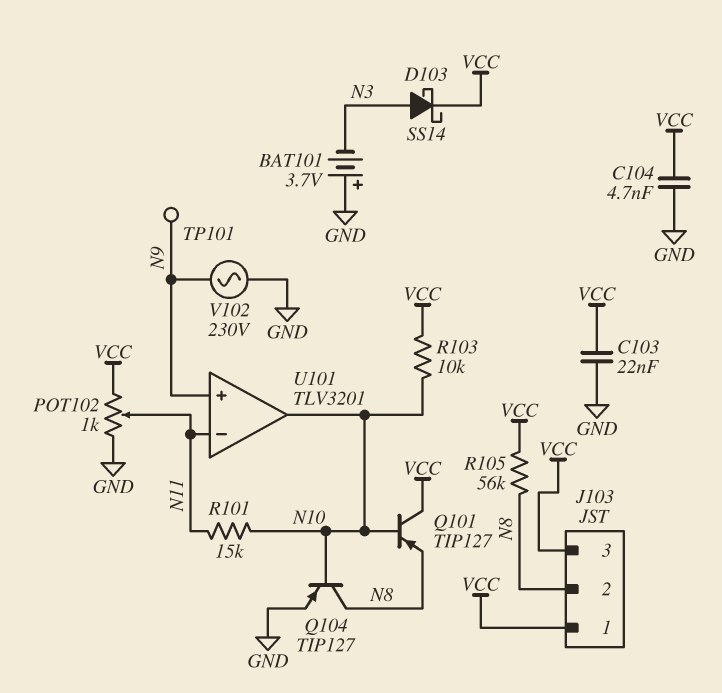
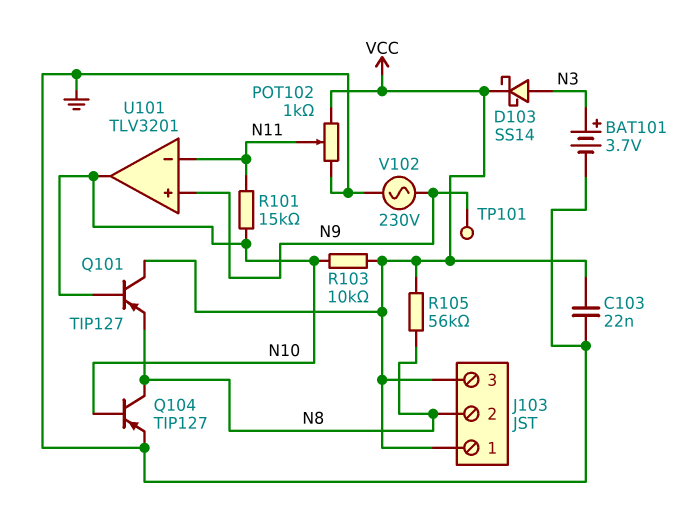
BAT101: 3.7V (plus GND, minus N3) -> 3.7V (plus N3, minus GND)
C104: 4.7nF (GND, VCC) -> none

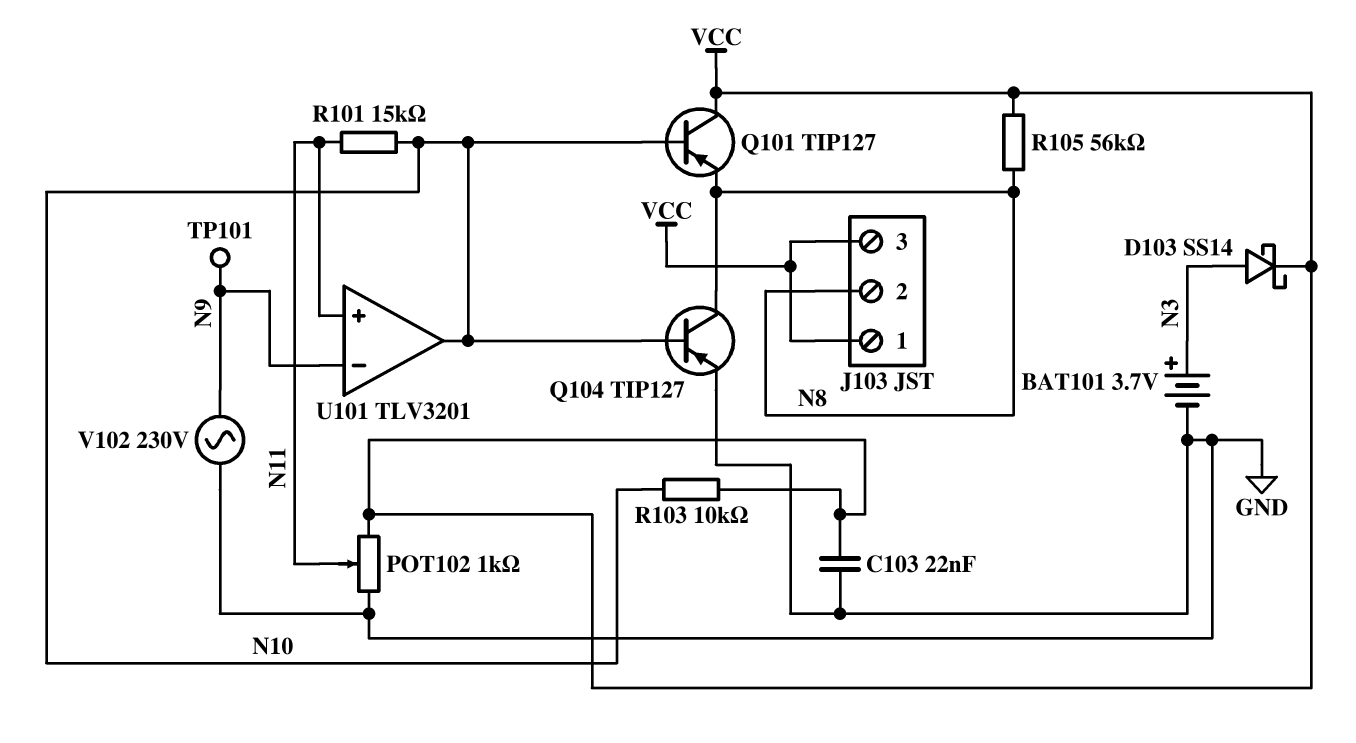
U101 pin in+: N9 -> N11
U101 pin in-: N11 -> N9

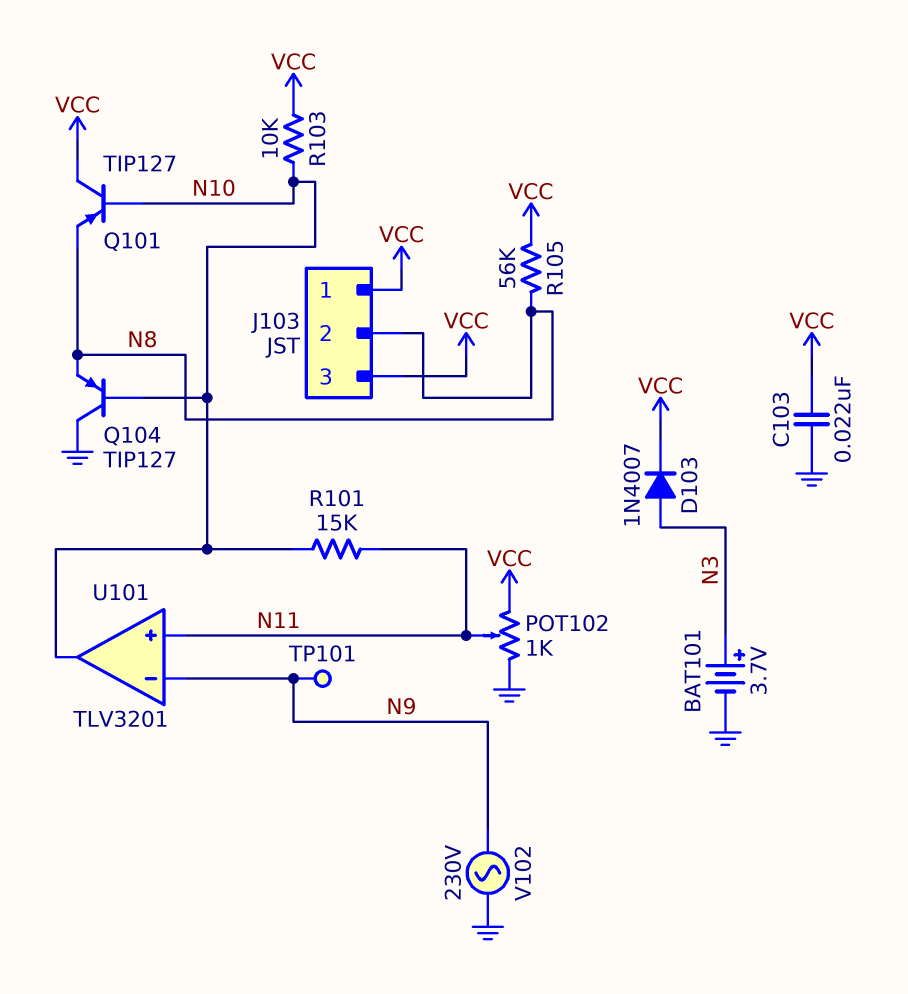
D103: schottky SS14 (A N3, K VCC) -> diode 1N4007 (A N3, K VCC)
Q104: PNP TIP127 (B N10, C N8, E GND) -> PNP TIP127 (B N10, C GND, E N8)

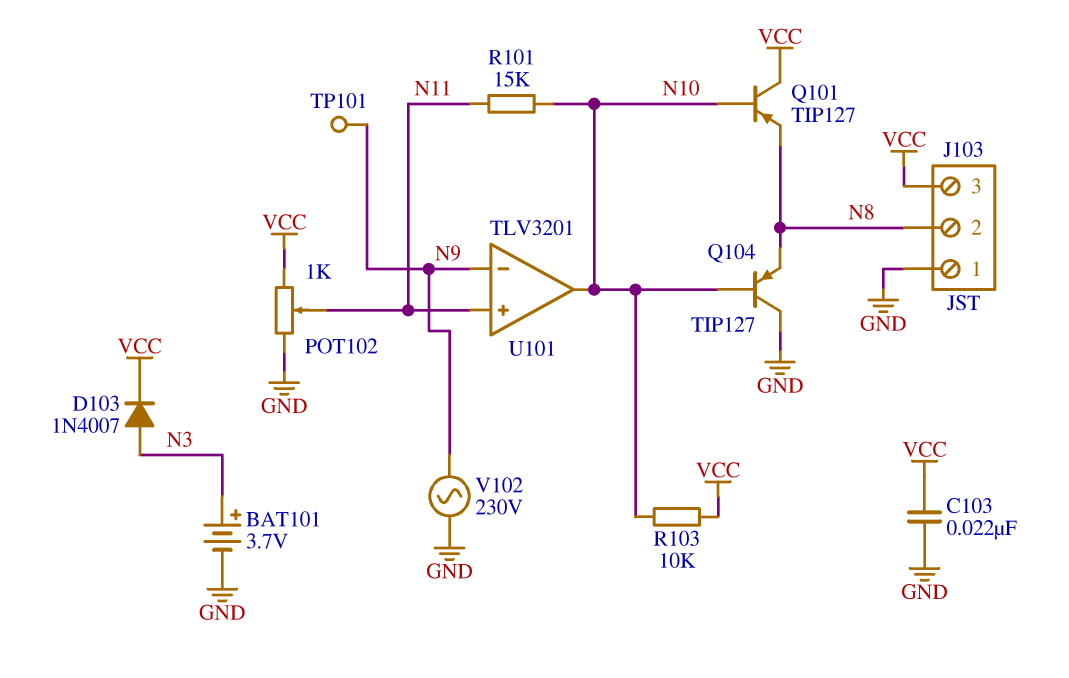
J103 pin 1: VCC -> GND
R105: 56k (N8, VCC) -> none

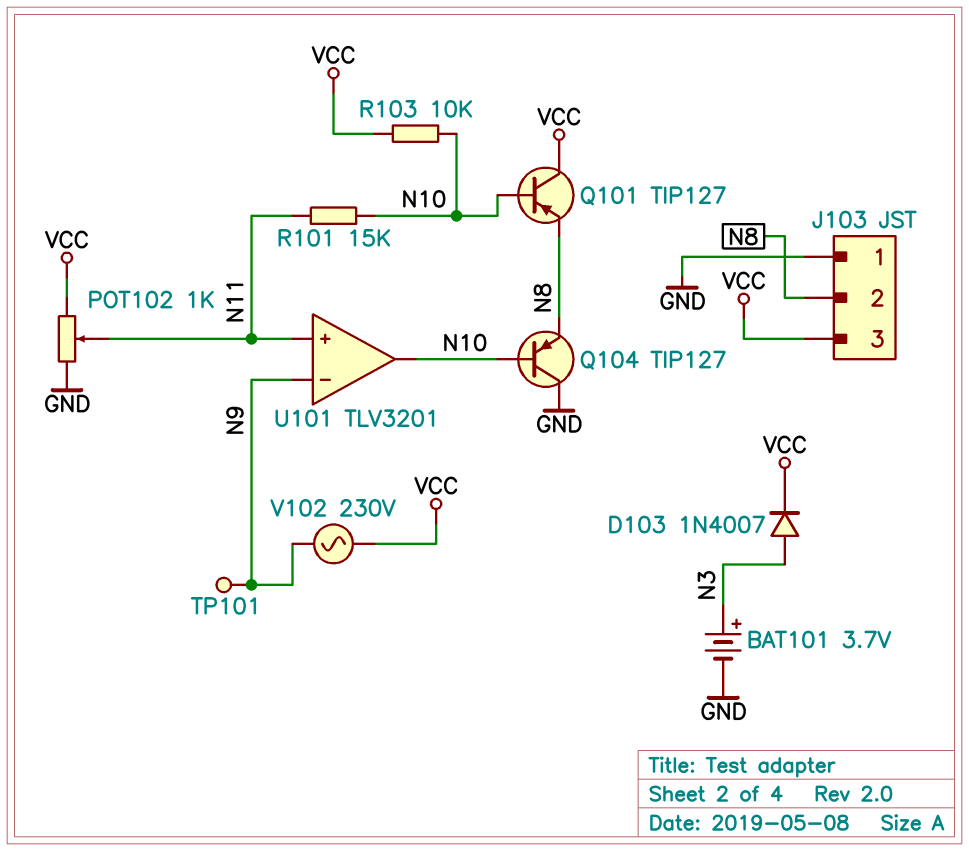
C103: 22nF (GND, VCC) -> none
V102: AC 230V (GND, N9) -> AC 230V (N9, VCC)

